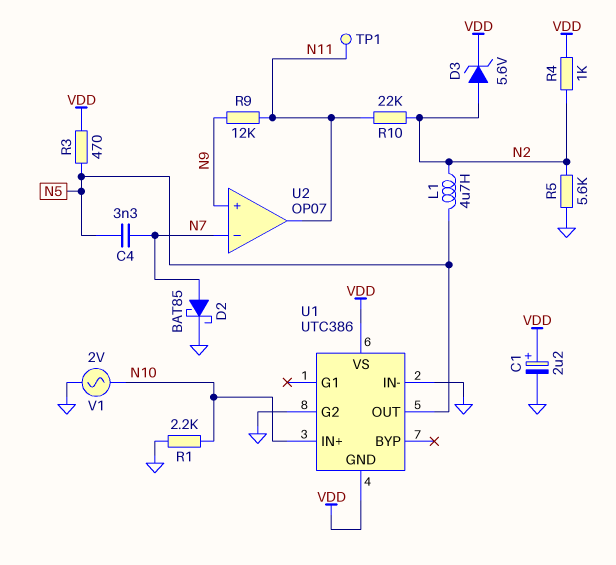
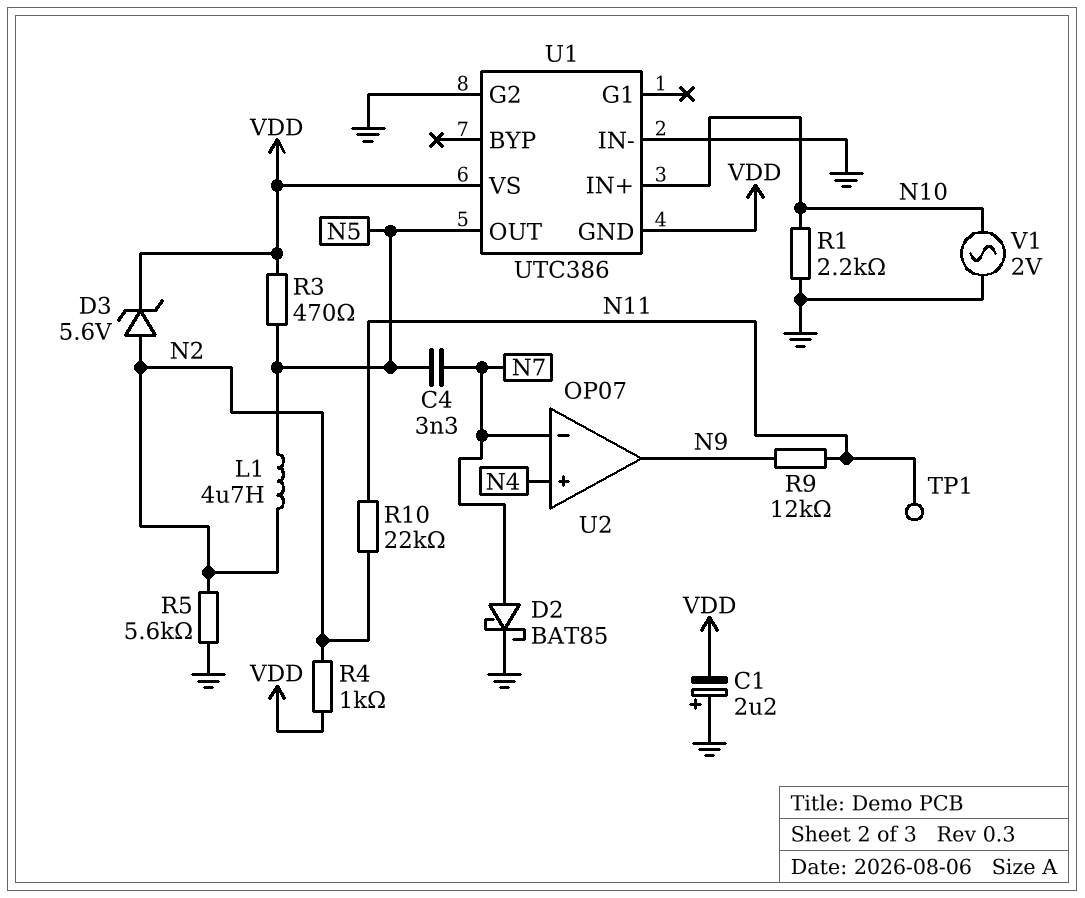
C1: 2.2uF (plus VDD, minus GND) -> 2.2uF (plus GND, minus VDD)
U2 pin in+: N9 -> N4
U2 pin out: N11 -> N9

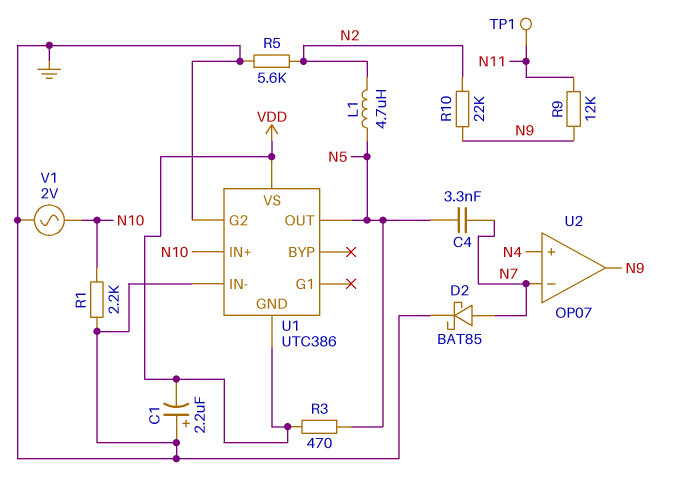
D3: zener 5.6V (A N2, K VDD) -> none
R4: 1k (N2, VDD) -> none
R10: 22k (N2, N11) -> 22k (N2, N9)

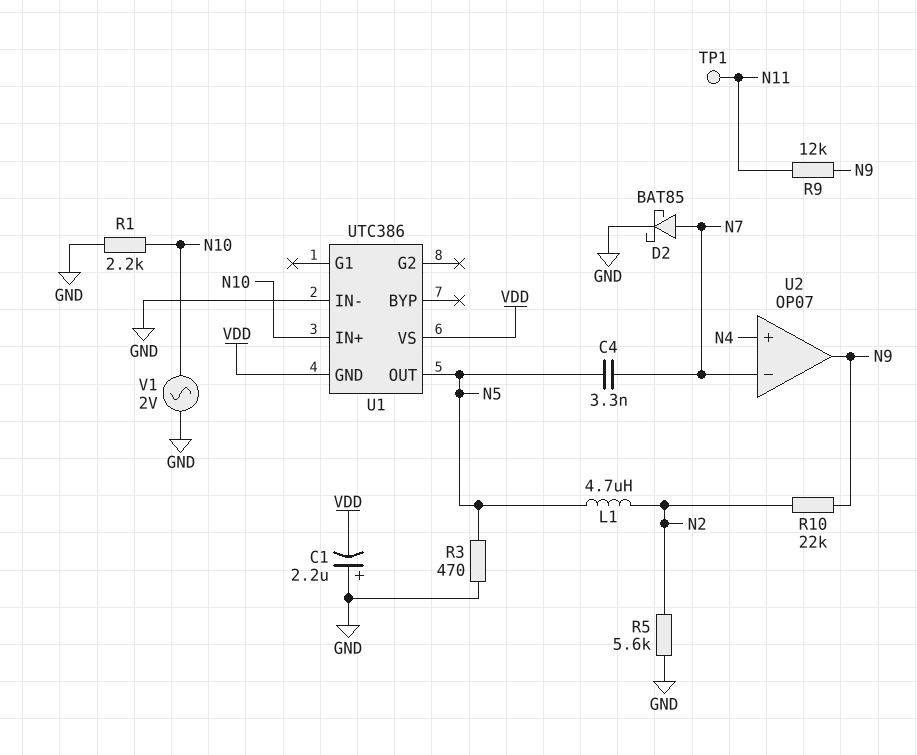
R3: 470 (N5, VDD) -> 470 (GND, N5)
U1 pin G2: GND -> none

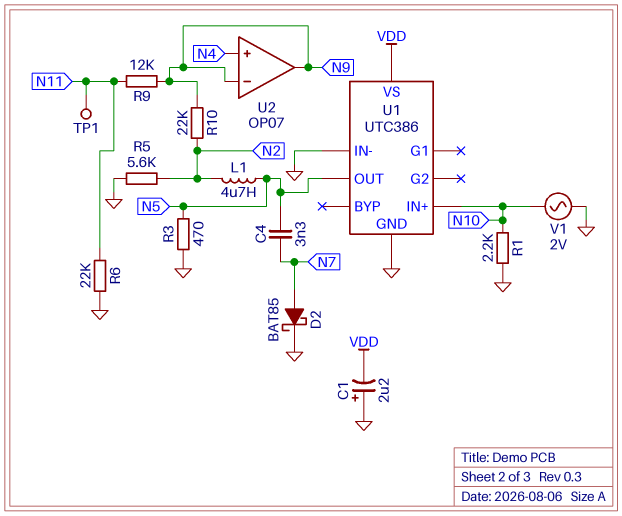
R6: none -> 22k (GND, N11)
U1 pin GND: VDD -> GND
U2 pin in-: N7 -> N9

